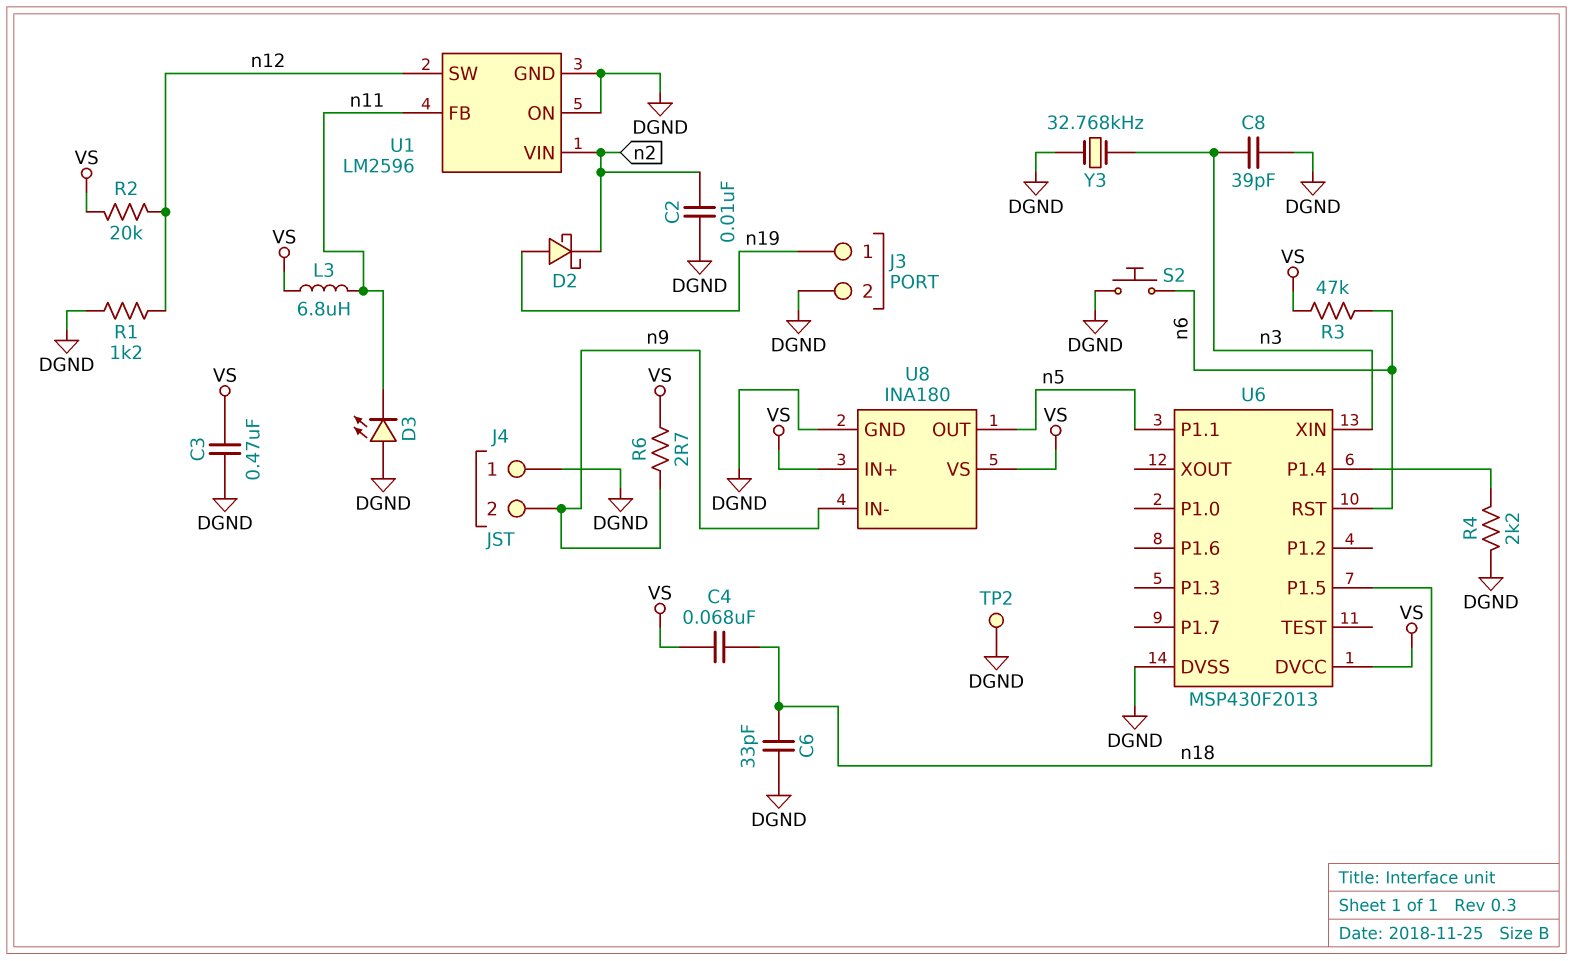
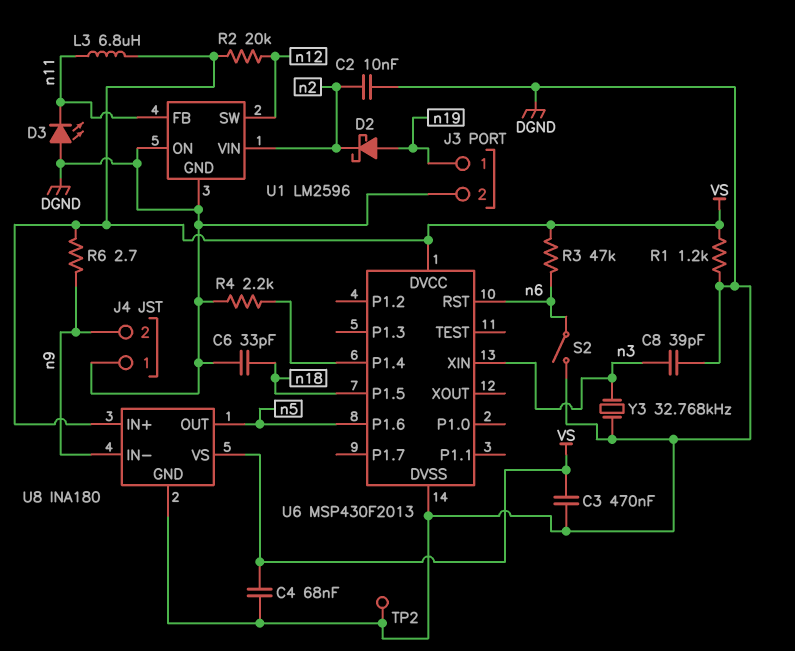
C4: 68nF (VS, n18) -> 68nF (DGND, VS)
R1: 1.2k (DGND, n12) -> 1.2k (DGND, VS)
S2: button (DGND, n6) -> switch (DGND, n6)
U6 pin P1.1: n5 -> none
U6 pin P1.6: none -> n5

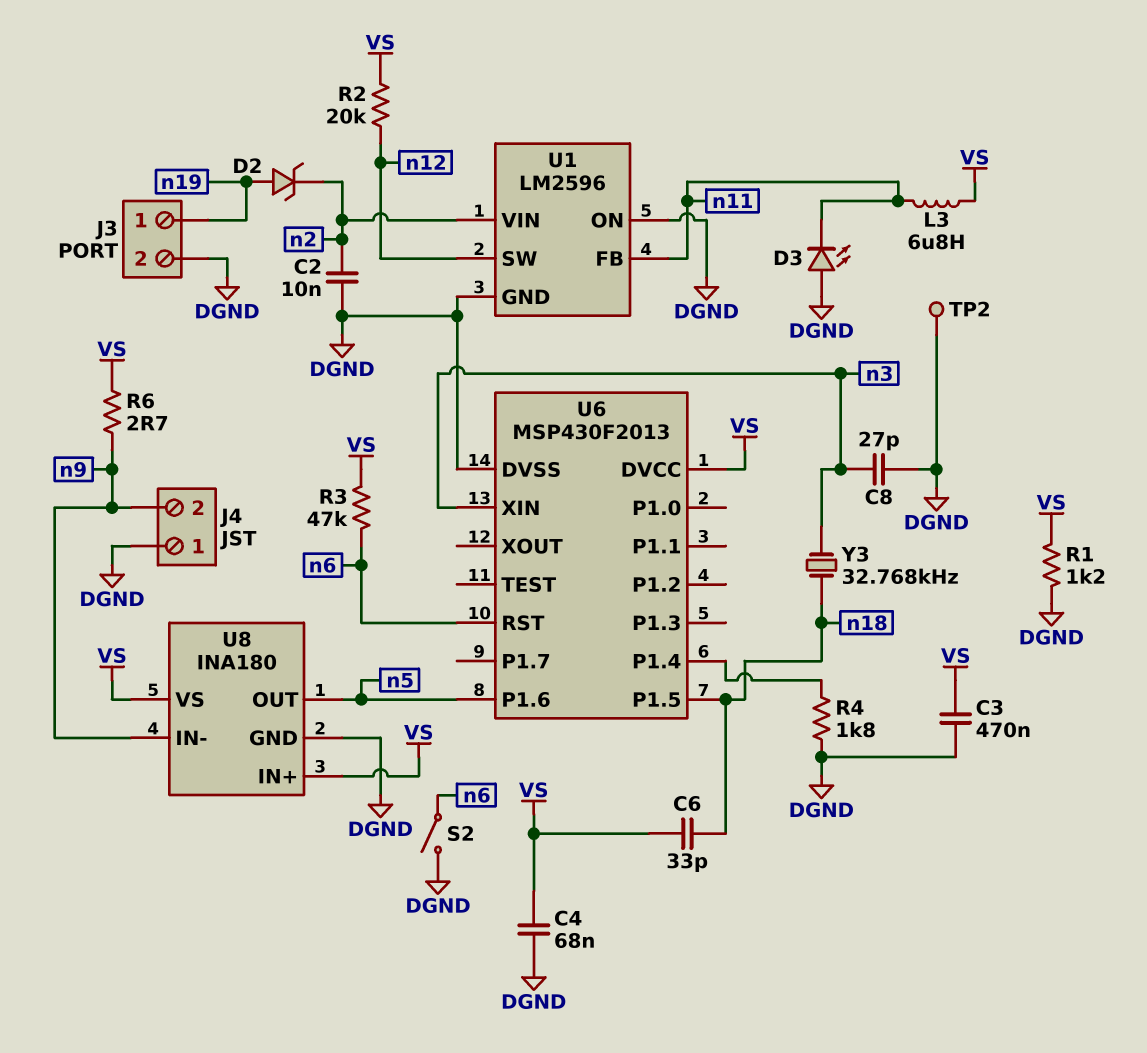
C6: 33pF (DGND, n18) -> 33pF (VS, n18)
C8: 39pF (DGND, n3) -> 27pF (DGND, n3)
D2: schottky (A n19, K n2) -> zener (A n19, K n2)
R4: 2.2k (DGND, U6/P1.4) -> 1.8k (DGND, U6/P1.4)
Y3: 32.768kHz (DGND, n3) -> 32.768kHz (n3, n18)

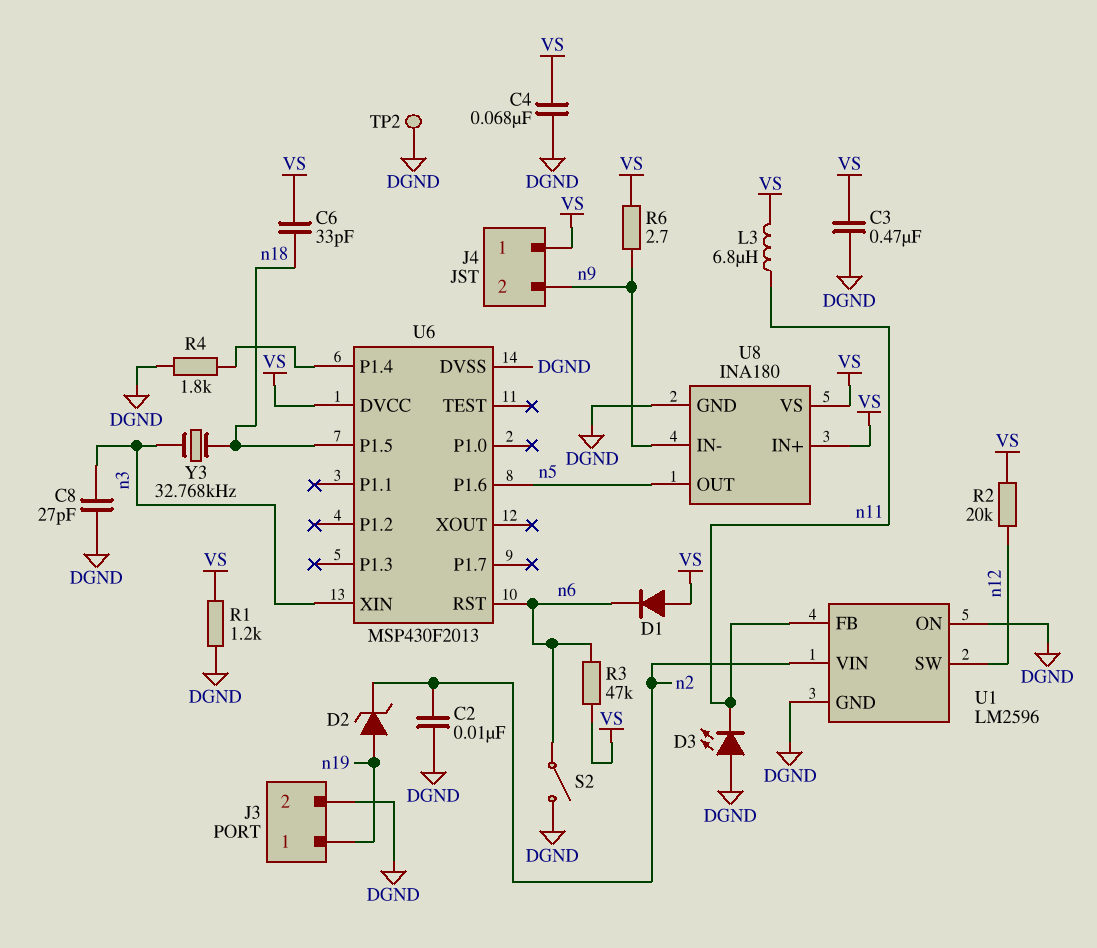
D1: none -> diode (A VS, K n6)
J4 pin 1: DGND -> VS

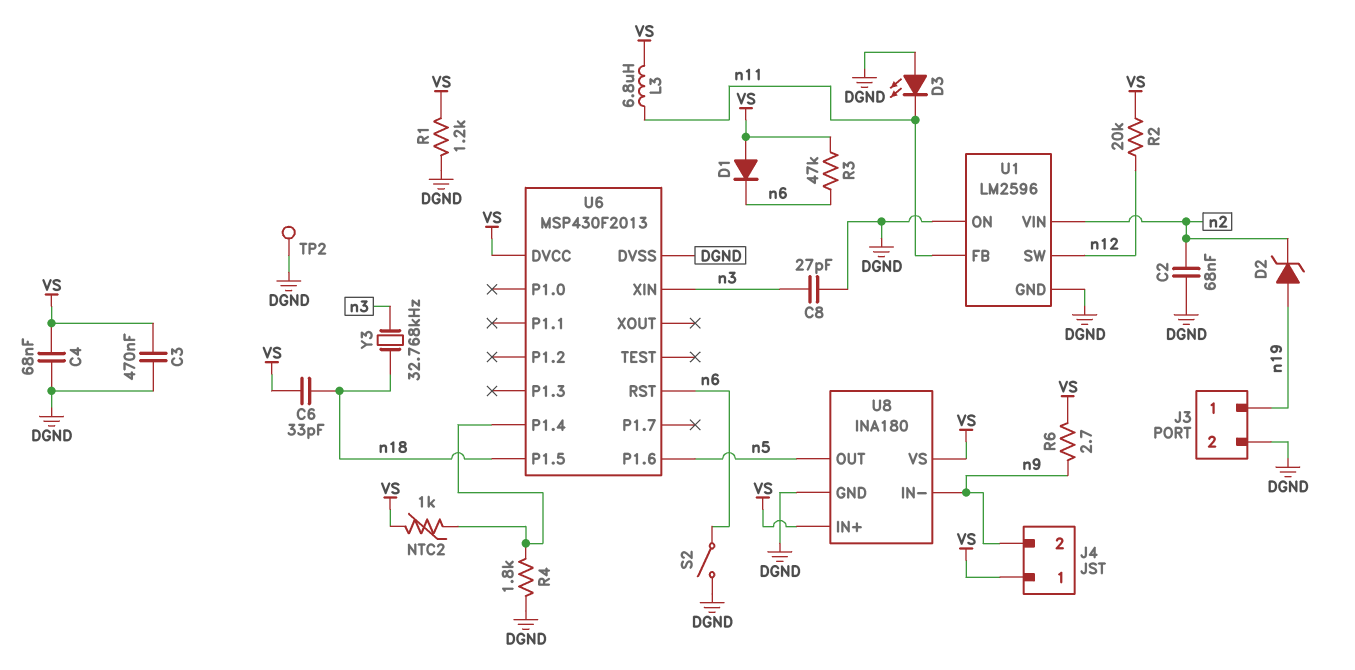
C2: 10nF (DGND, n2) -> 68nF (DGND, n2)
NTC2: none -> 1k (U6/P1.4, VS)

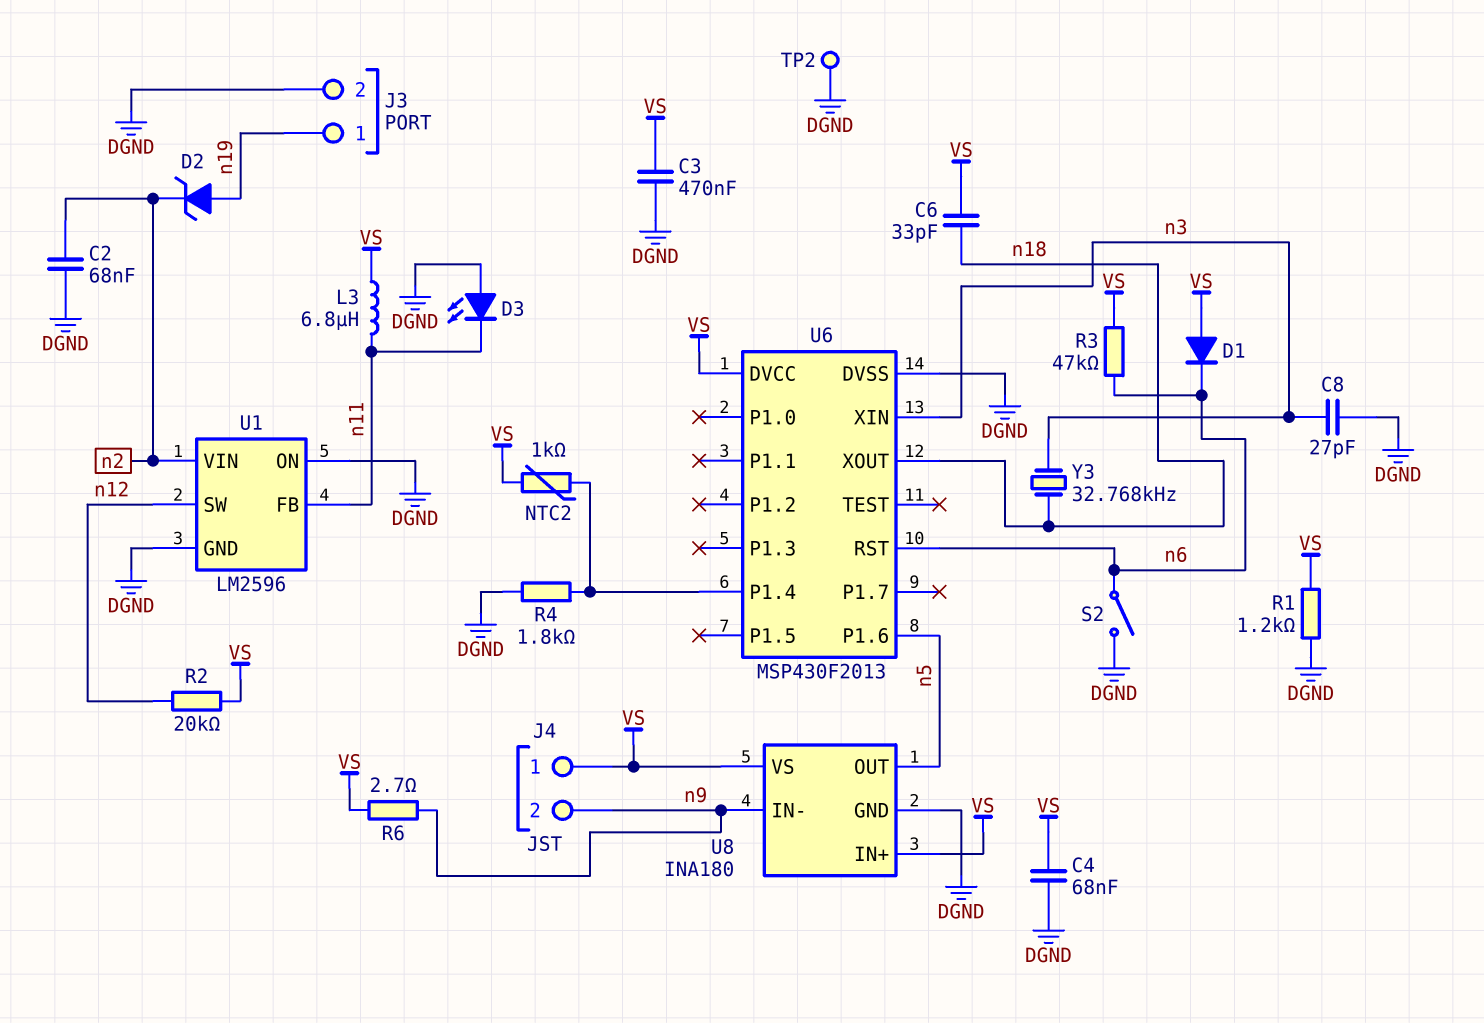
U6 pin P1.5: n18 -> none
U6 pin XOUT: none -> n18

